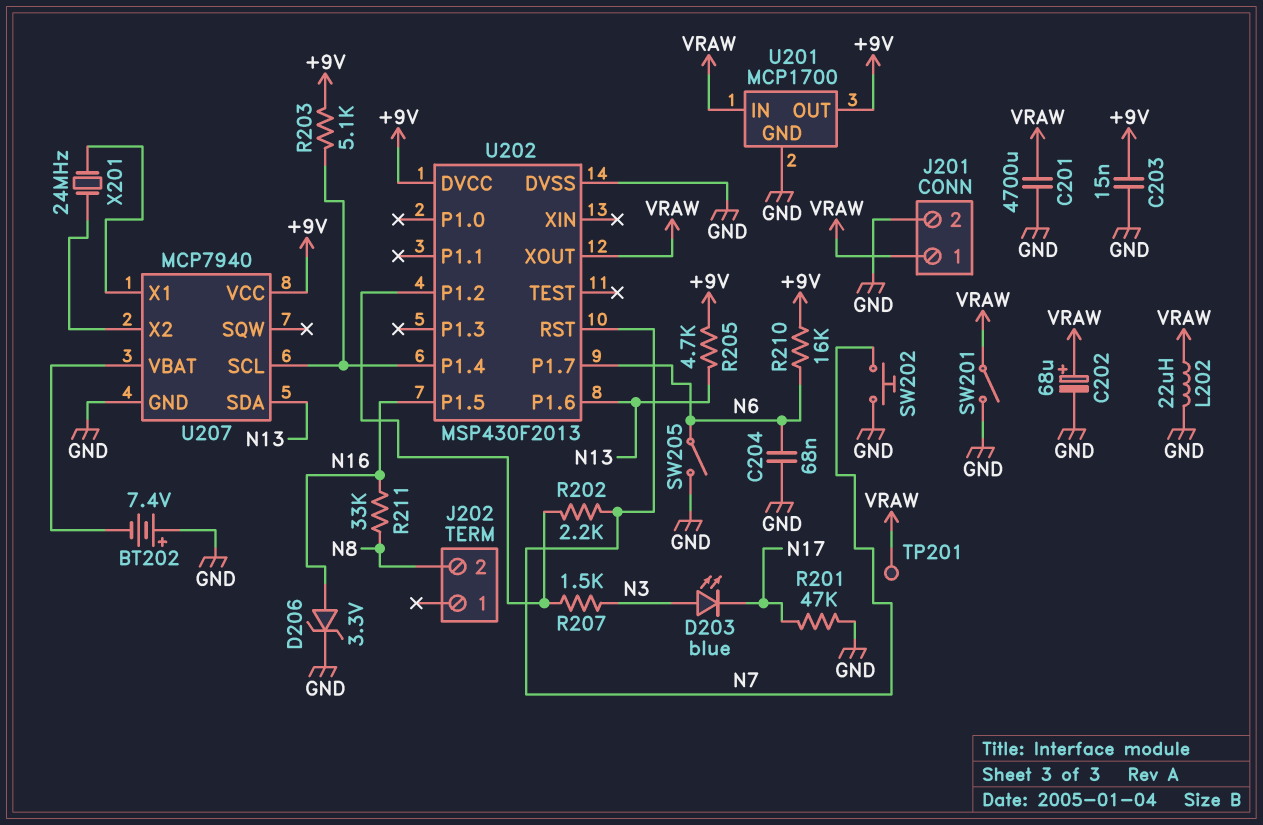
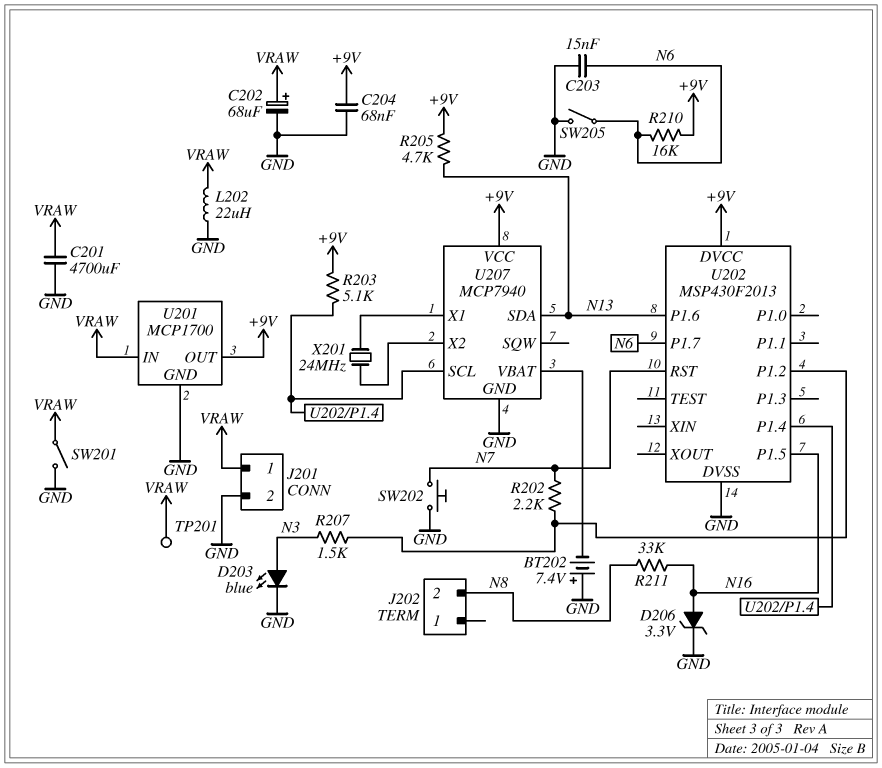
C203: 15nF (+9V, GND) -> 15nF (GND, N6)
C204: 68nF (GND, N6) -> 68nF (+9V, GND)
D203: LED blue (A N3, K N17) -> LED blue (A N3, K GND)
R201: 47k (GND, N17) -> none
U202 pin XOUT: VRAW -> none

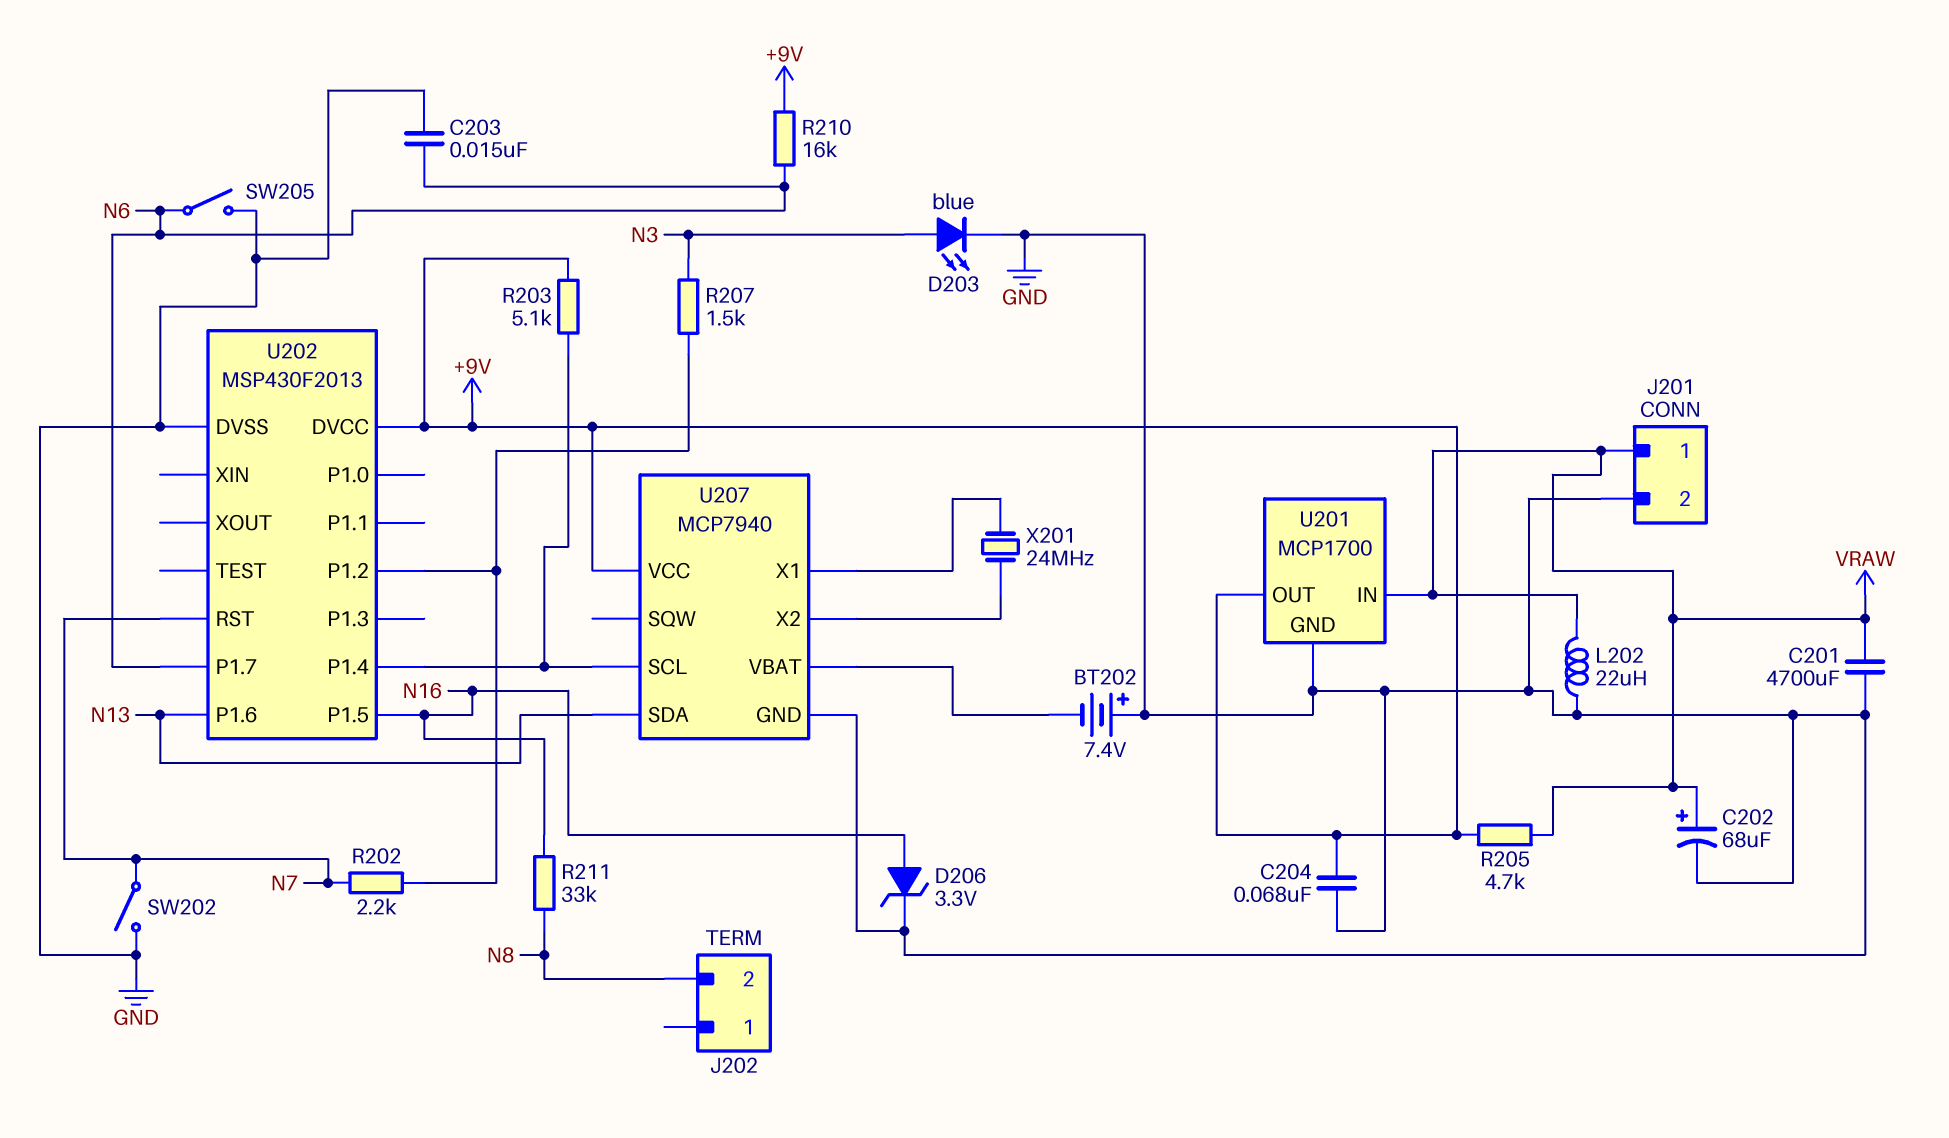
R205: 4.7k (+9V, N13) -> 4.7k (+9V, VRAW)
SW201: switch (GND, VRAW) -> none
SW202: button (GND, N7) -> switch (GND, N7)
TP201: test point (VRAW) -> none

